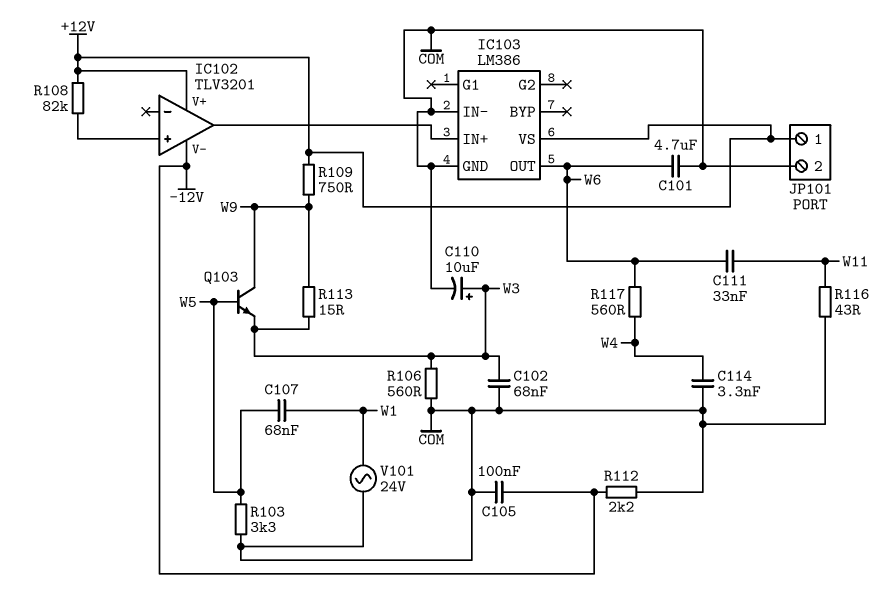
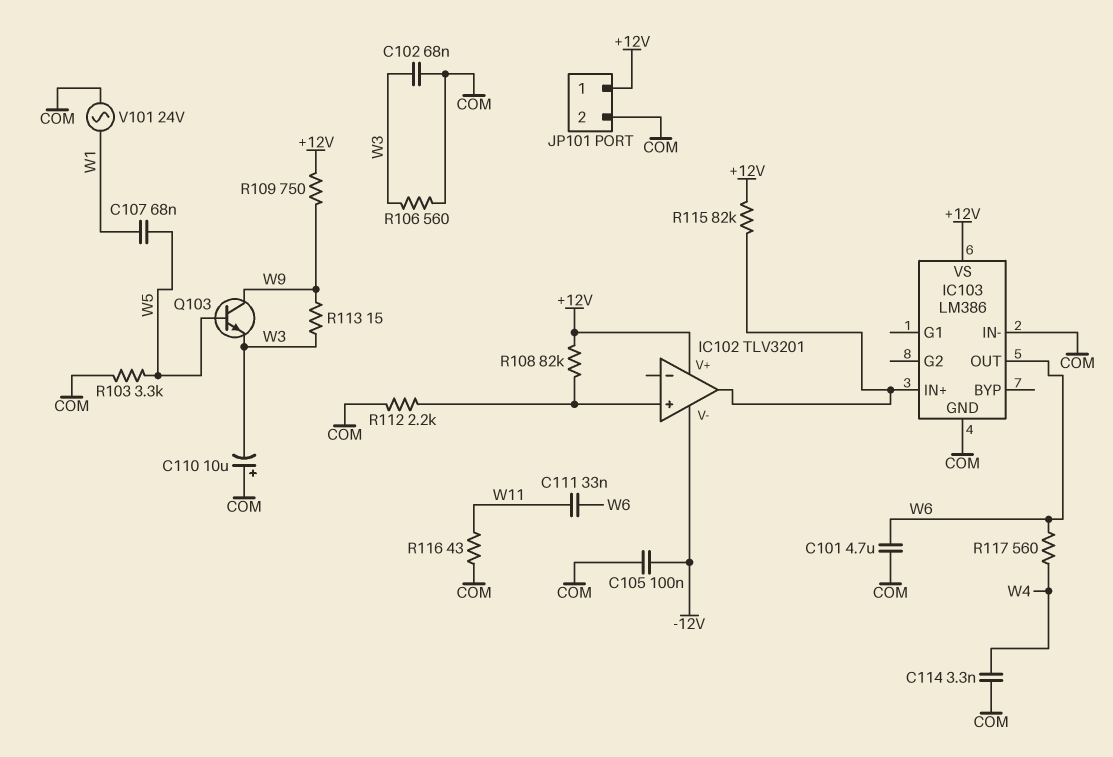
C110: 10uF (plus W3, minus COM) -> 10uF (plus COM, minus W3)
R112: 2.2k (-12V, COM) -> 2.2k (COM, IC102/in+)
R115: none -> 82k (+12V, IC102/out)

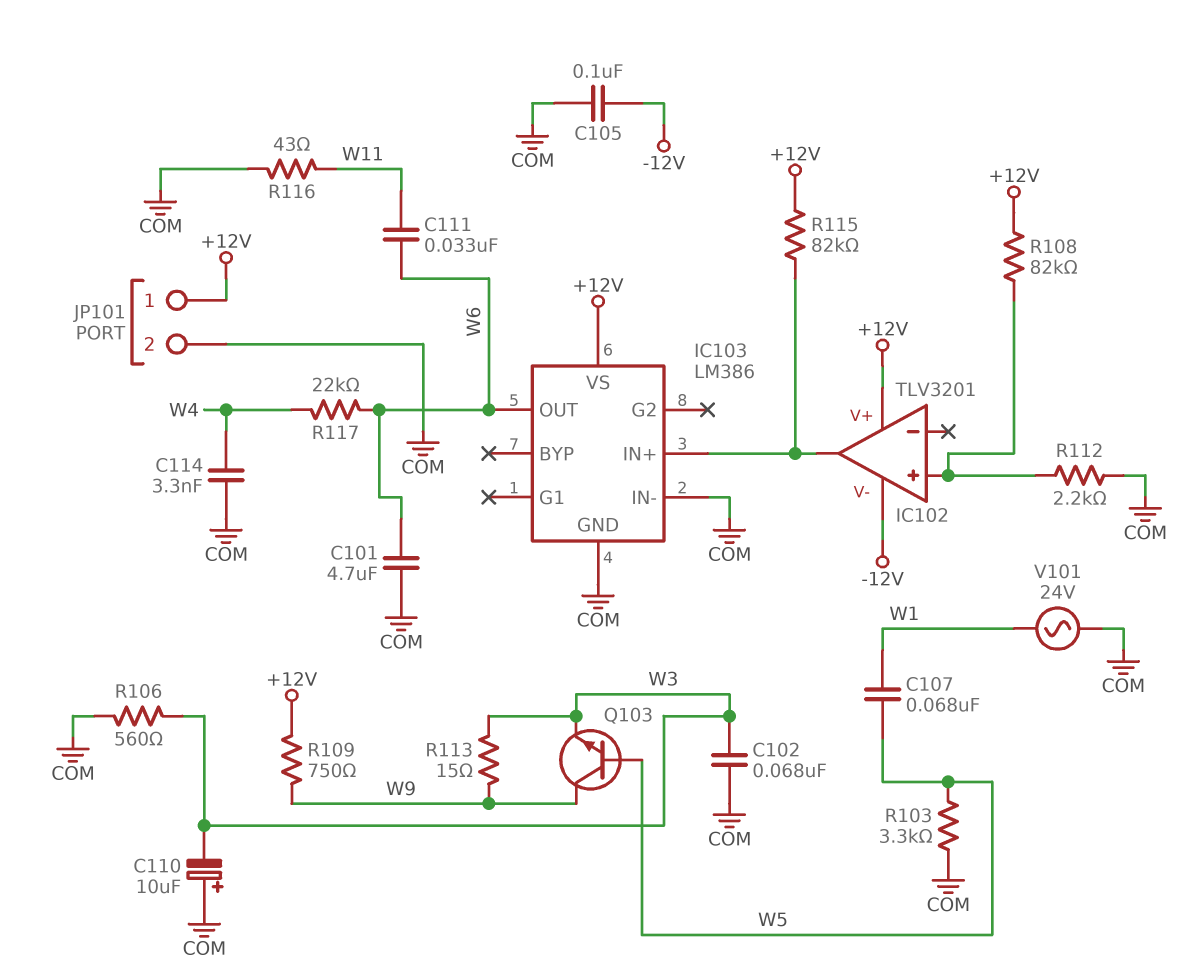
R117: 560 (W4, W6) -> 22k (W4, W6)

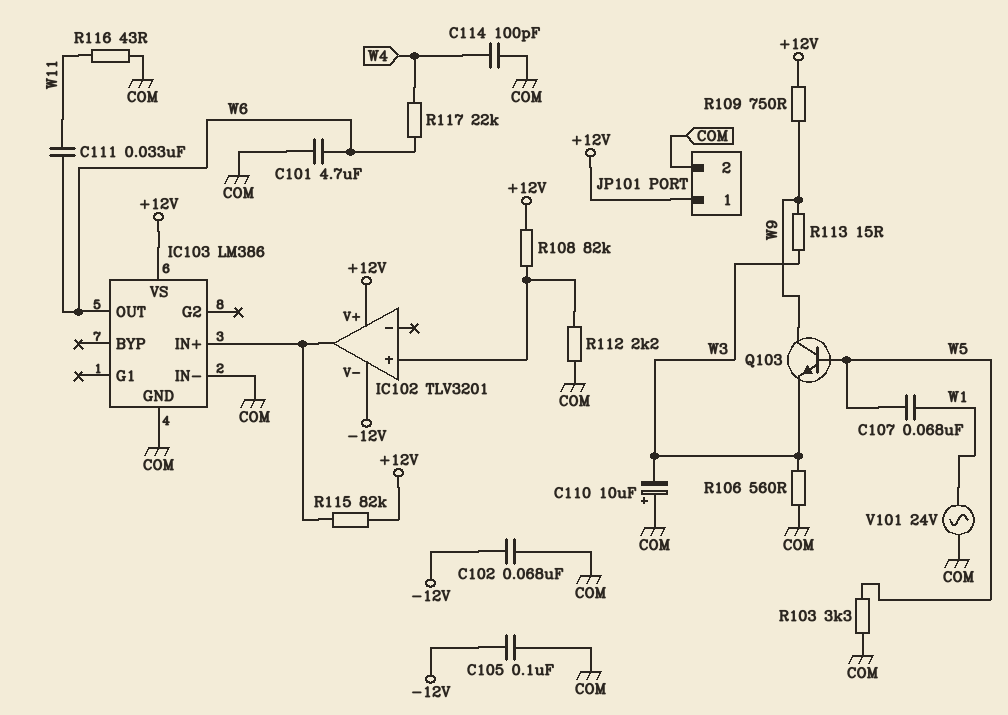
C102: 68nF (COM, W3) -> 68nF (-12V, COM)
C114: 3.3nF (COM, W4) -> 100pF (COM, W4)

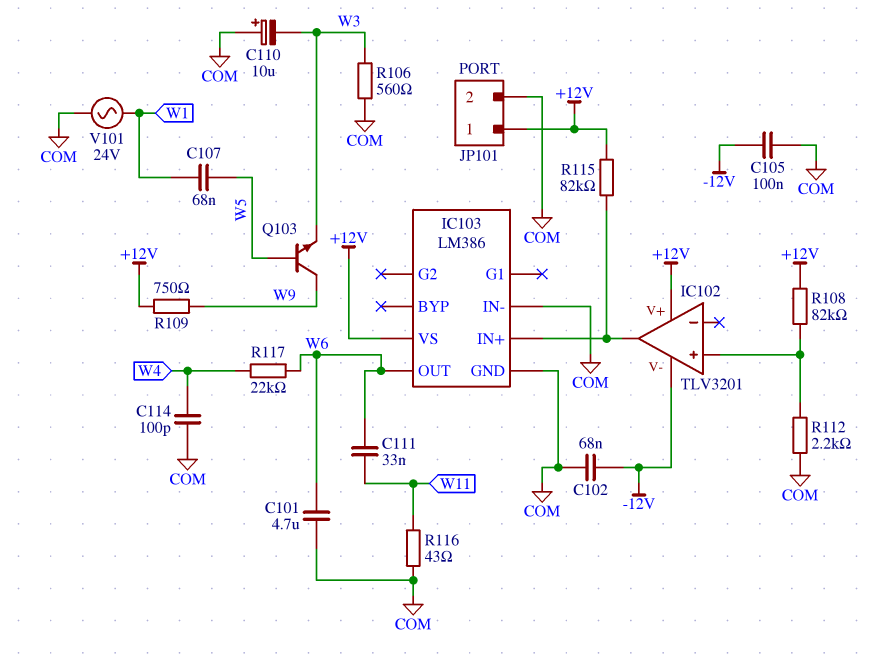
R103: 3.3k (COM, W5) -> none
R113: 15 (W3, W9) -> none

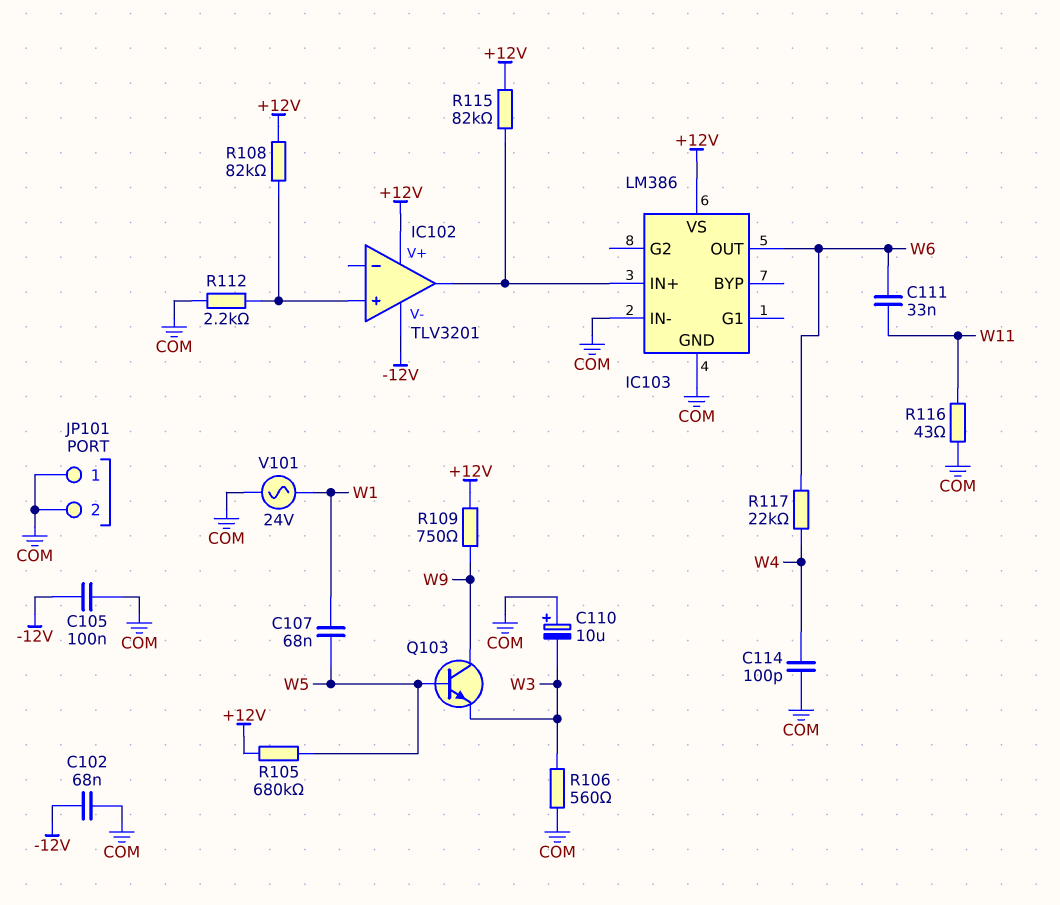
C101: 4.7uF (COM, W6) -> none
JP101 pin 1: +12V -> COM
R105: none -> 680k (+12V, W5)

